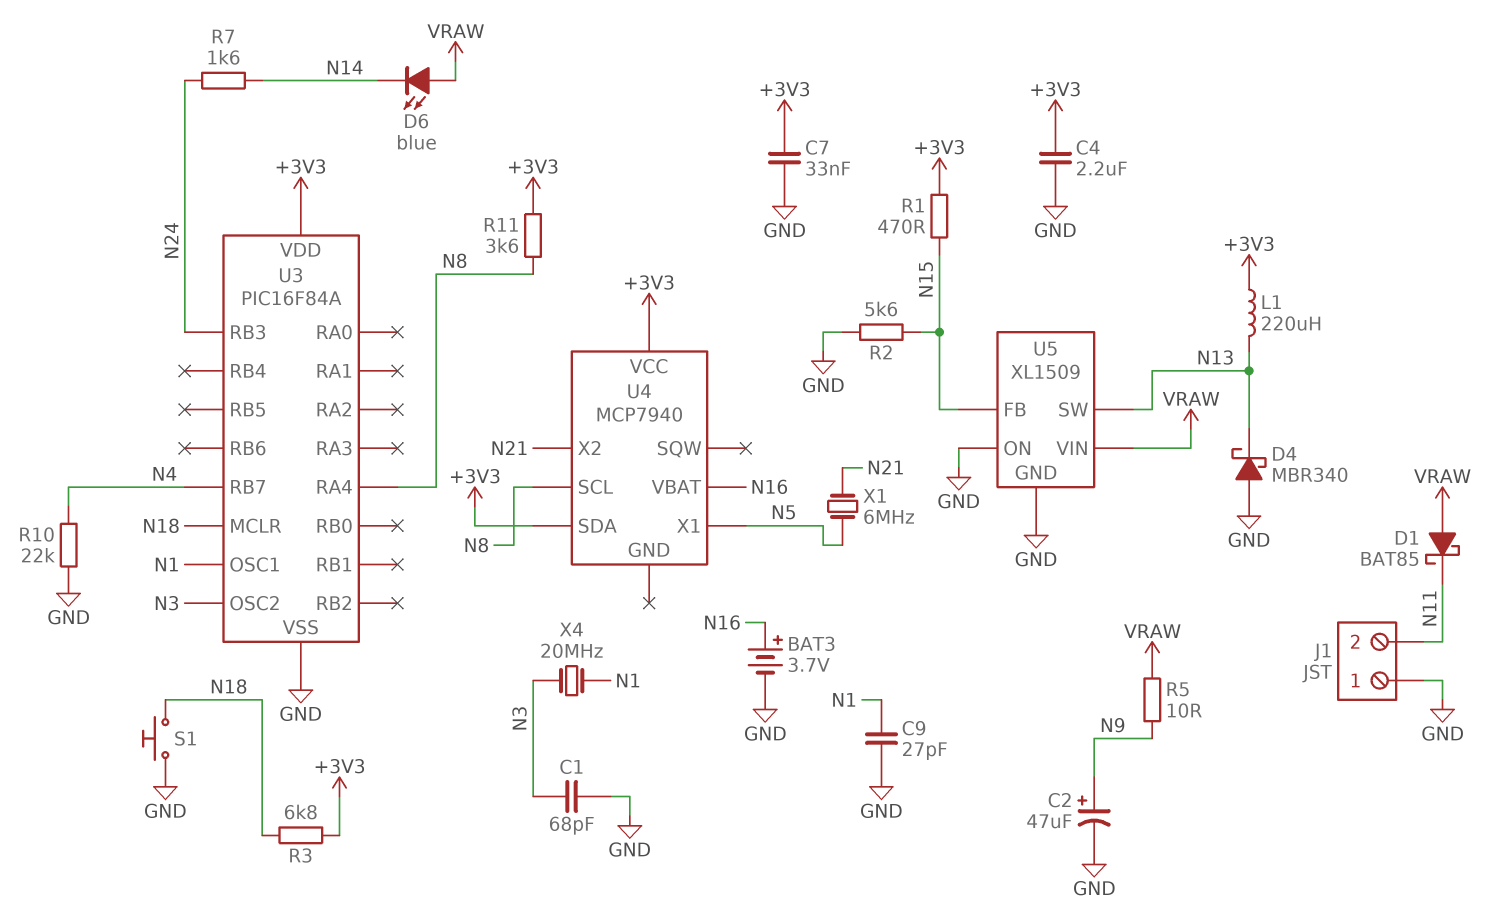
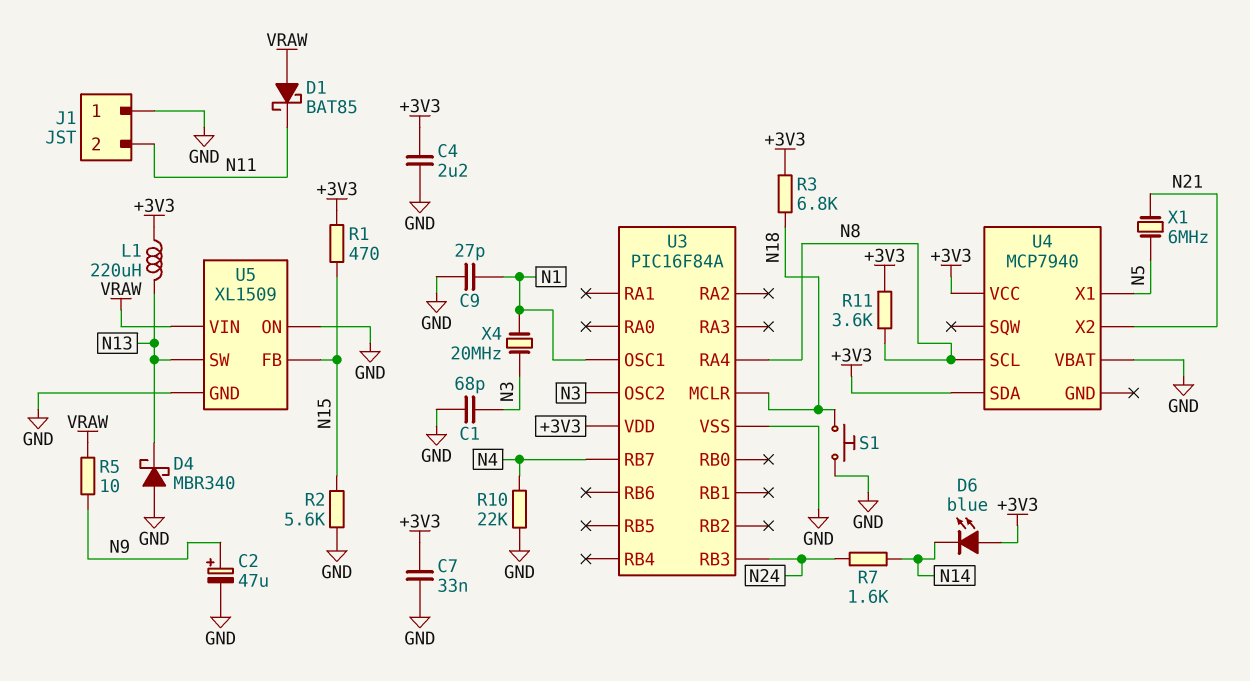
BAT3: 3.7V (plus N16, minus GND) -> none
D6: LED blue (A VRAW, K N14) -> LED blue (A +3V3, K N14)
U4 pin VBAT: N16 -> GND

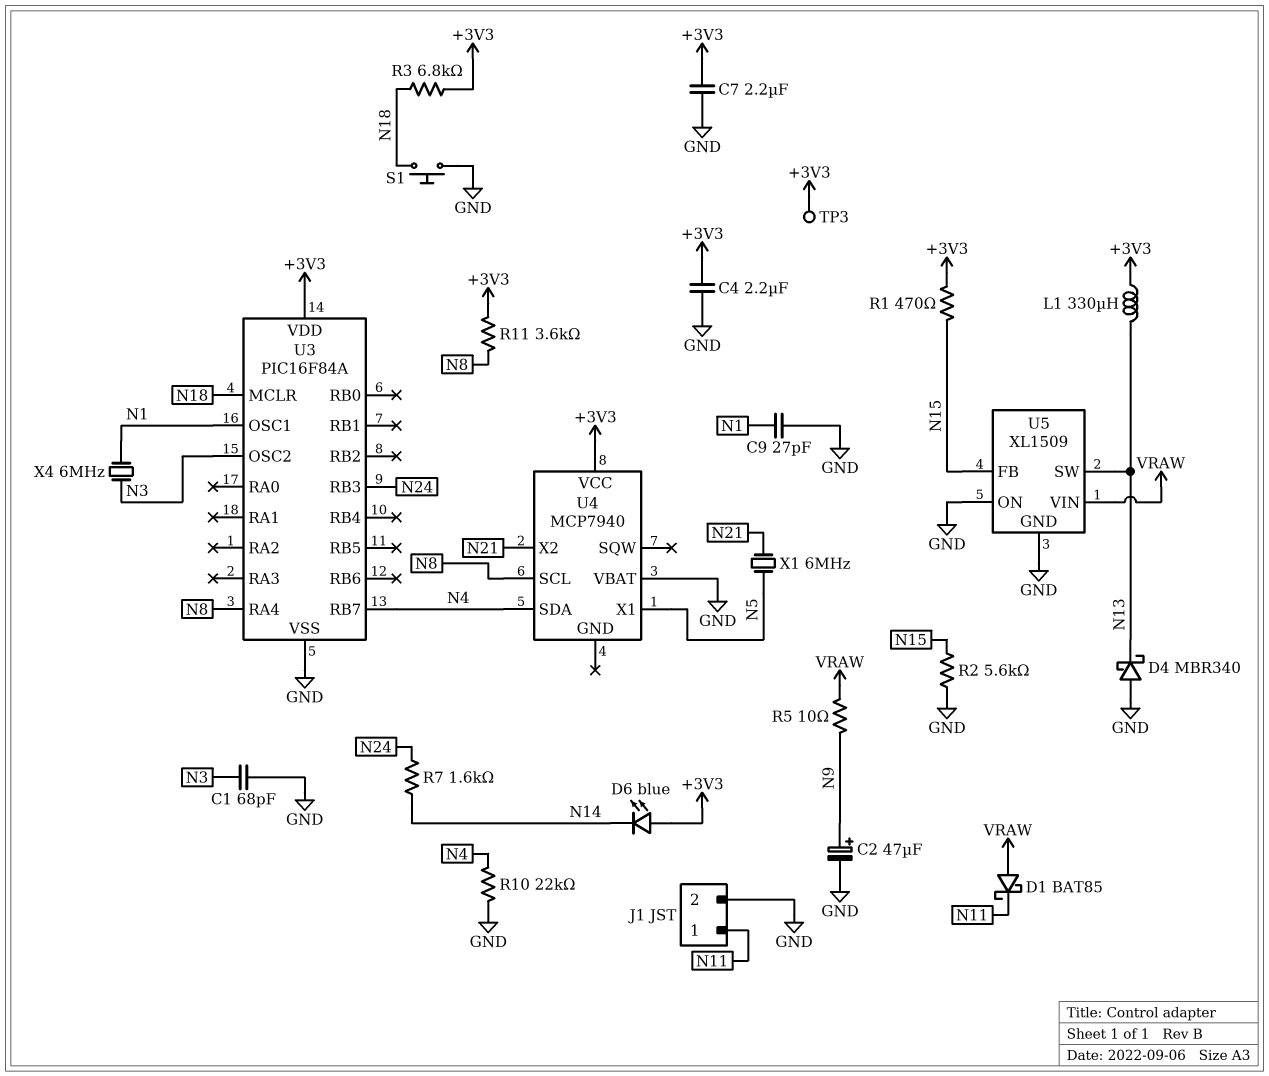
C7: 33nF (+3V3, GND) -> 2.2uF (+3V3, GND)
J1 pin 1: GND -> N11
J1 pin 2: N11 -> GND
L1: 220uH (+3V3, N13) -> 330uH (+3V3, N13)
TP3: none -> test point (+3V3)
U4 pin SDA: +3V3 -> N4
X4: 20MHz (N1, N3) -> 6MHz (N1, N3)

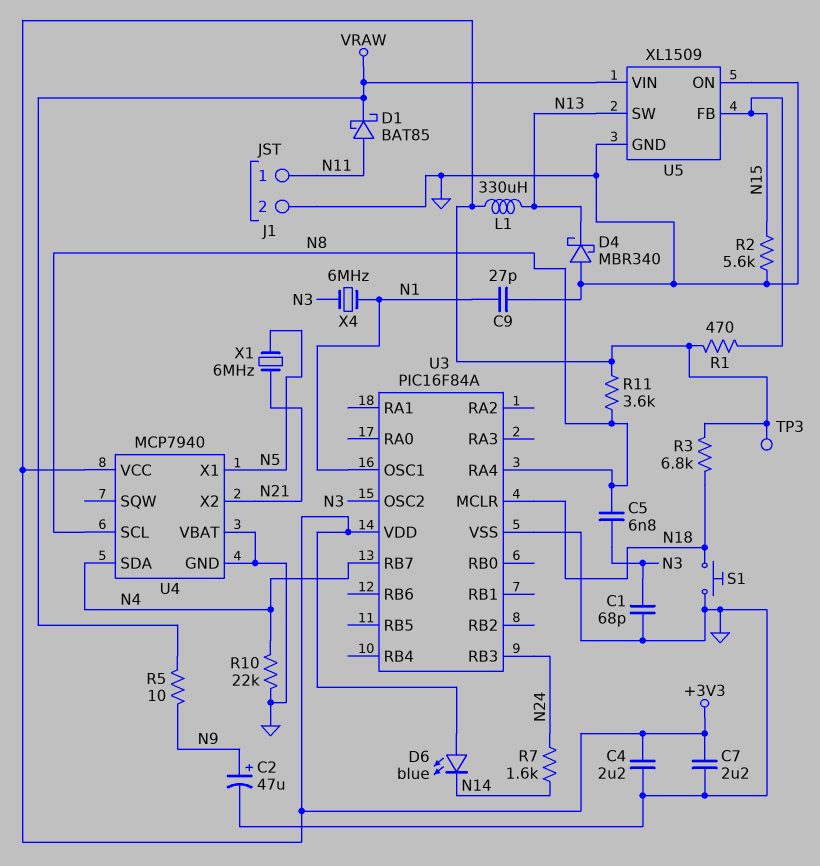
C5: none -> 6.8nF (N3, N8)
D1: schottky BAT85 (A VRAW, K N11) -> schottky BAT85 (A N11, K VRAW)
U4 pin GND: none -> GND

